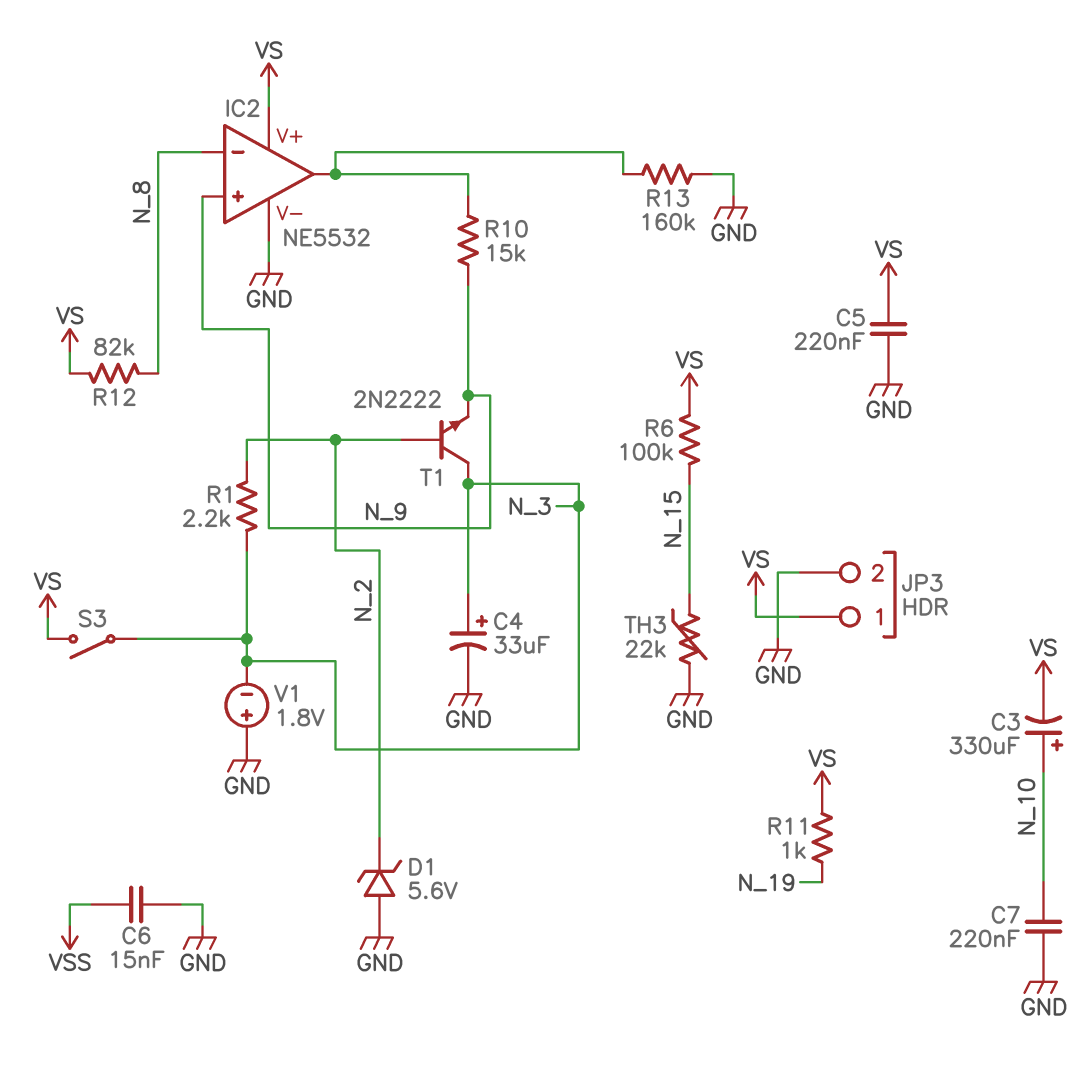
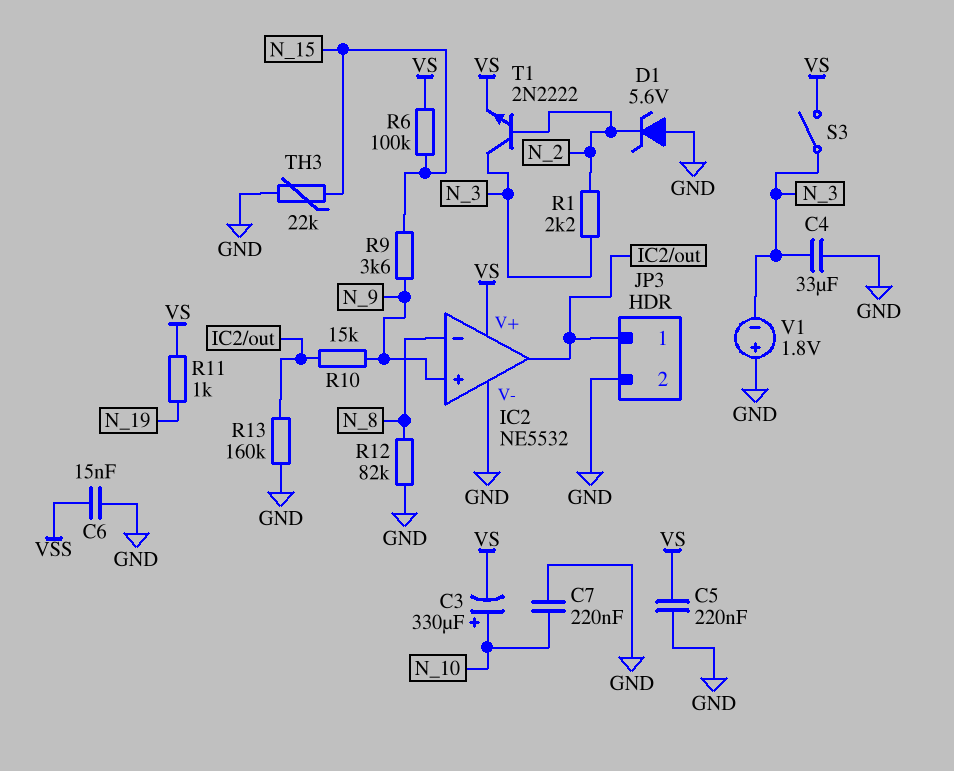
C4: 33uF (plus N_3, minus GND) -> 33uF (GND, N_3)
JP3 pin 1: VS -> IC2/out
R9: none -> 3.6k (N_9, N_15)
R12: 82k (N_8, VS) -> 82k (GND, N_8)
T1: NPN 2N2222 (B N_2, C N_3, E N_9) -> NPN 2N2222 (B N_2, C N_3, E VS)

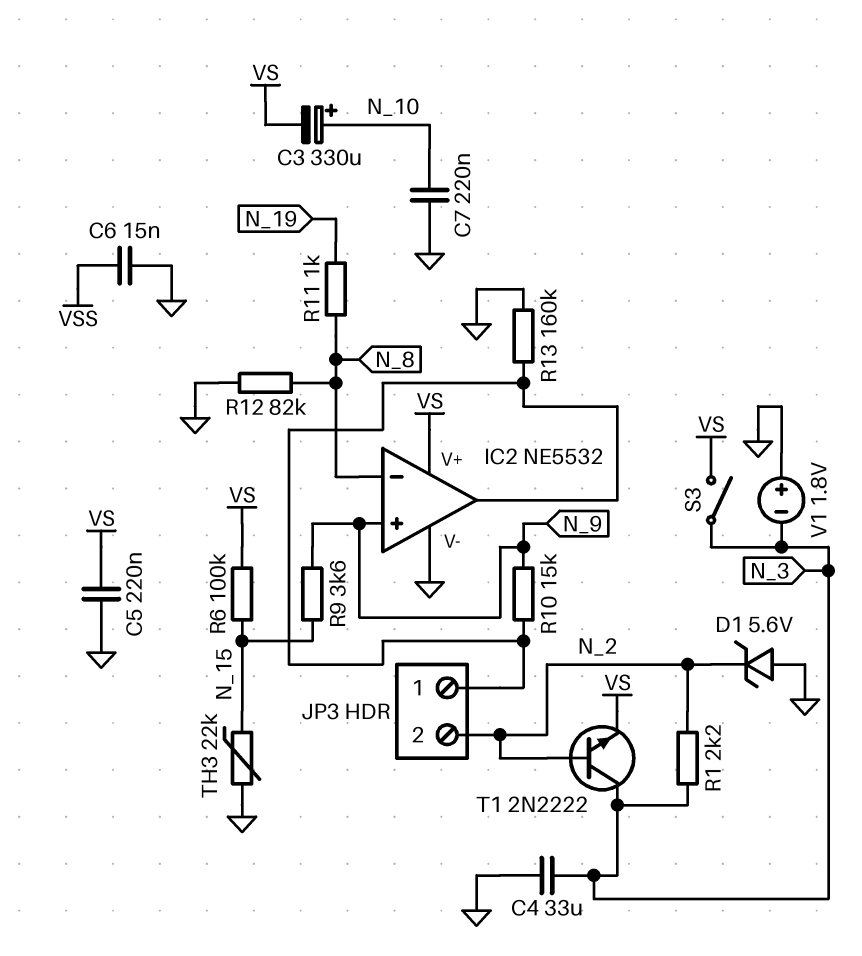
JP3 pin 2: GND -> N_2
R11: 1k (N_19, VS) -> 1k (N_8, N_19)

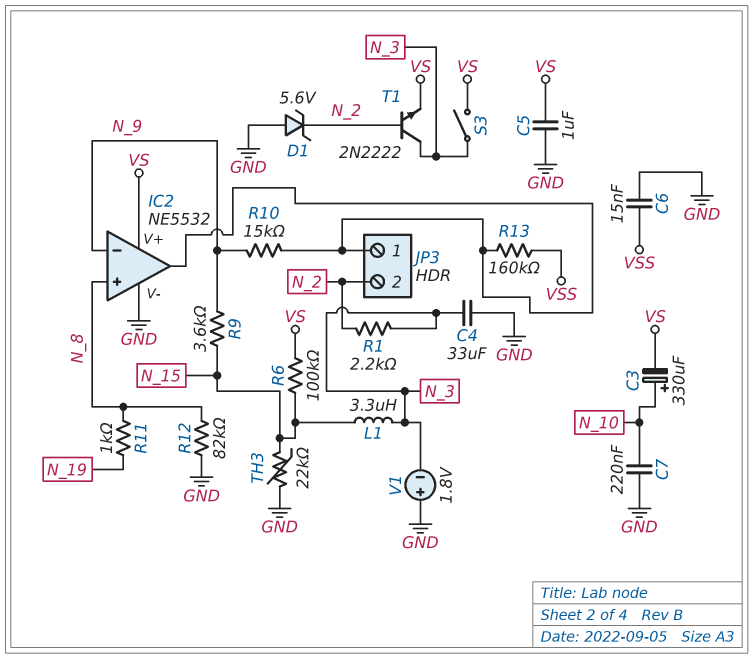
C5: 220nF (GND, VS) -> 1uF (GND, VS)
IC2 pin in+: N_9 -> N_8
IC2 pin in-: N_8 -> N_9
L1: none -> 3.3uH (N_3, N_15)
R13: 160k (GND, IC2/out) -> 160k (IC2/out, VSS)

